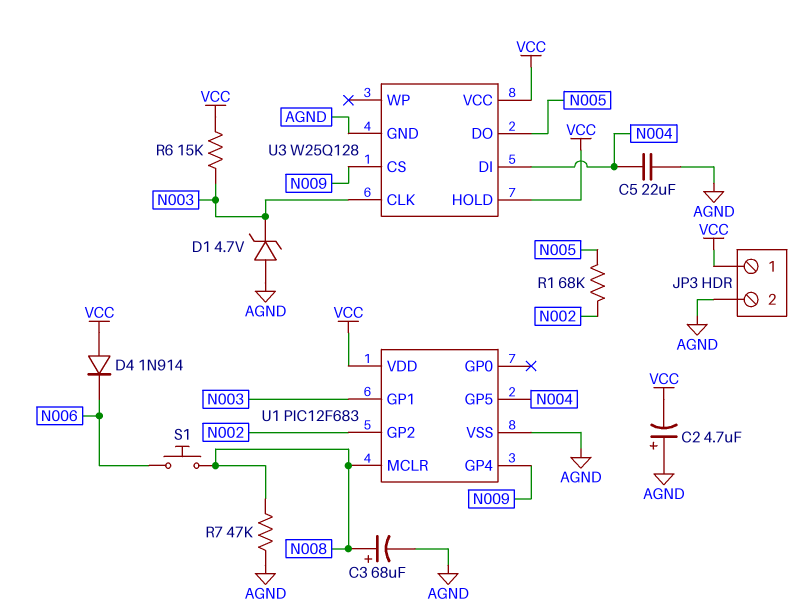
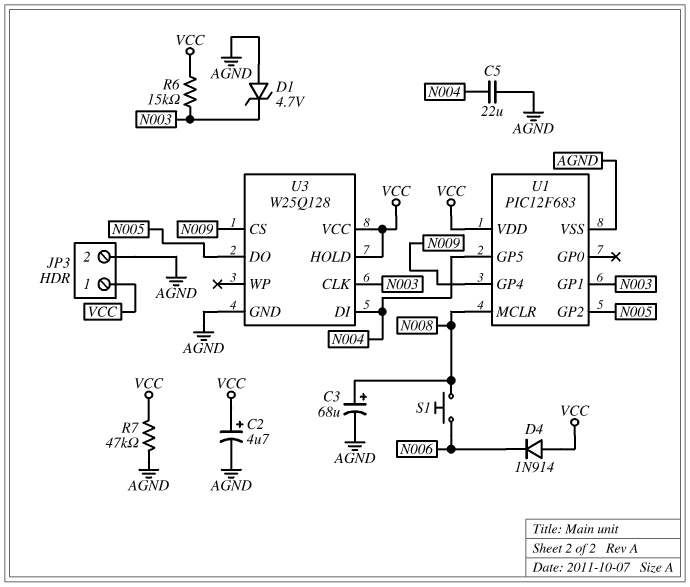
C2: 4.7uF (plus AGND, minus VCC) -> 4.7uF (plus VCC, minus AGND)
R1: 68k (N002, N005) -> none
R7: 47k (AGND, N008) -> 47k (AGND, VCC)
U1 pin GP2: N002 -> N005

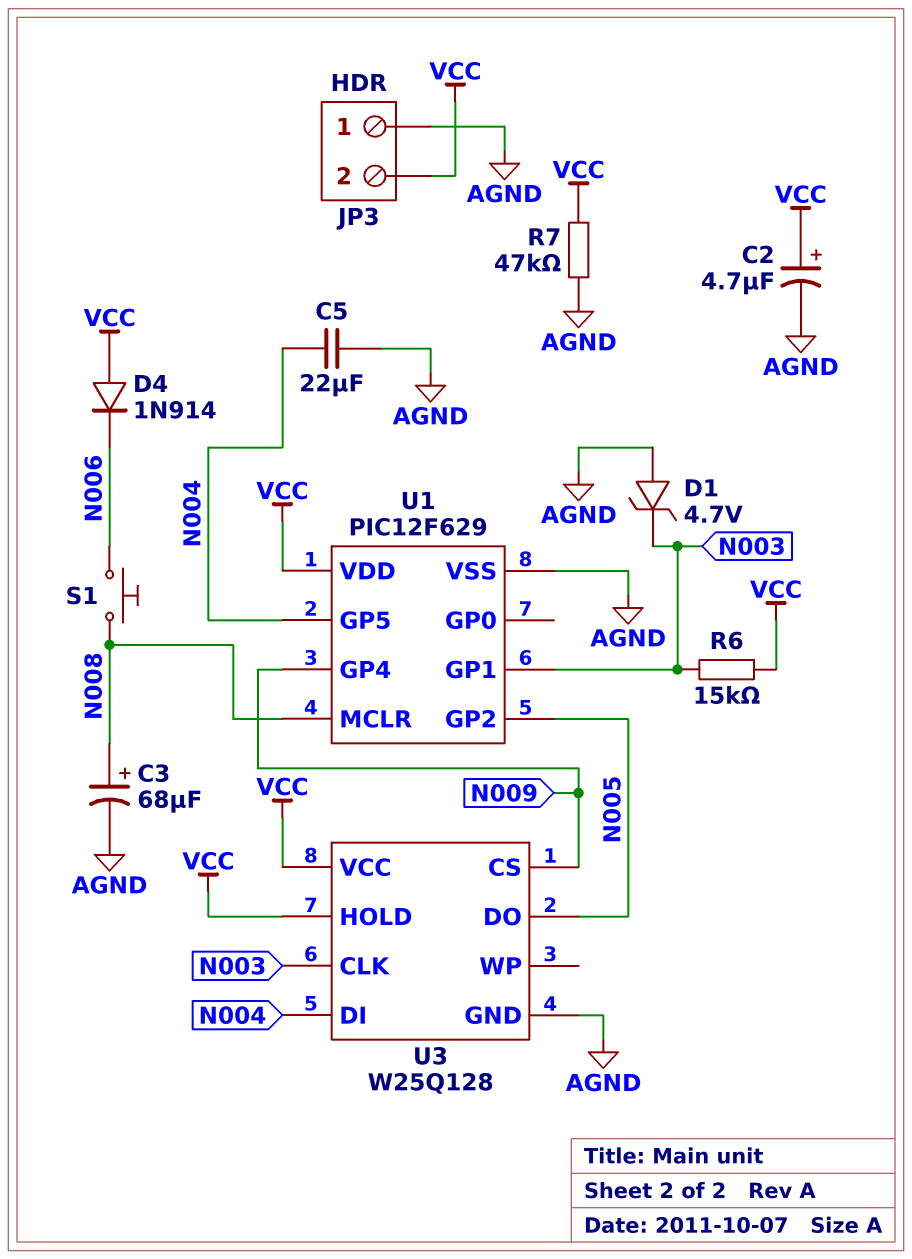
JP3 pin 1: VCC -> AGND
JP3 pin 2: AGND -> VCC
U1: PIC12F683 -> PIC12F629

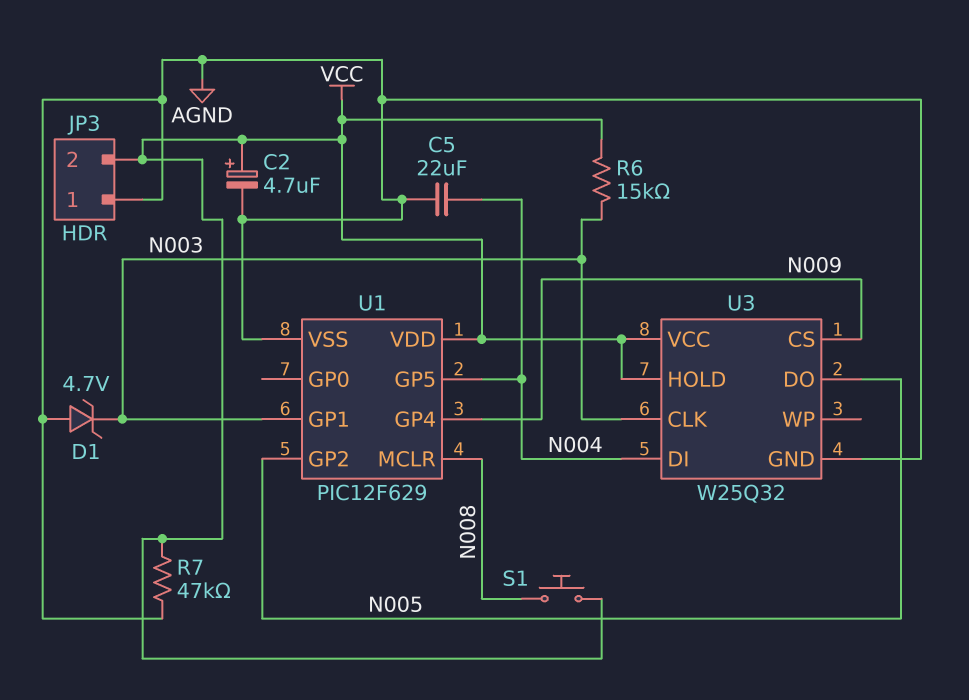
C3: 68uF (plus N008, minus AGND) -> none
D4: diode 1N914 (A VCC, K N006) -> none
S1: button (N006, N008) -> button (N008, VCC)
U3: W25Q128 -> W25Q32

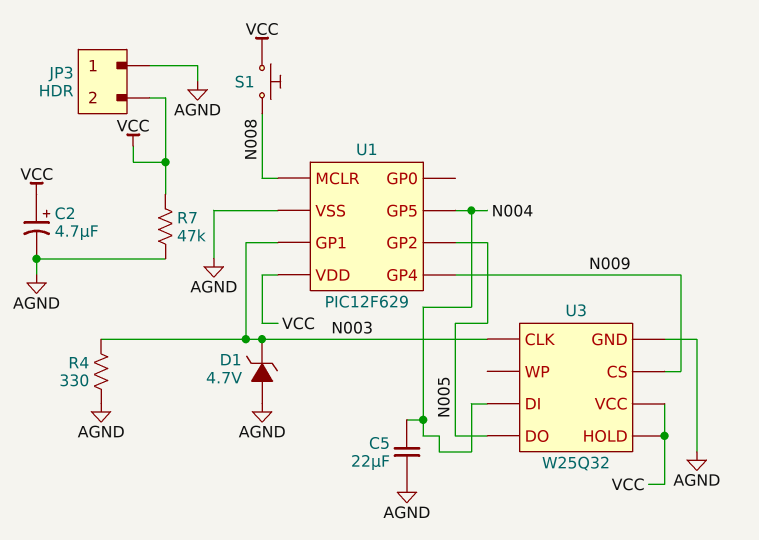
R4: none -> 330 (AGND, N003)
R6: 15k (N003, VCC) -> none

